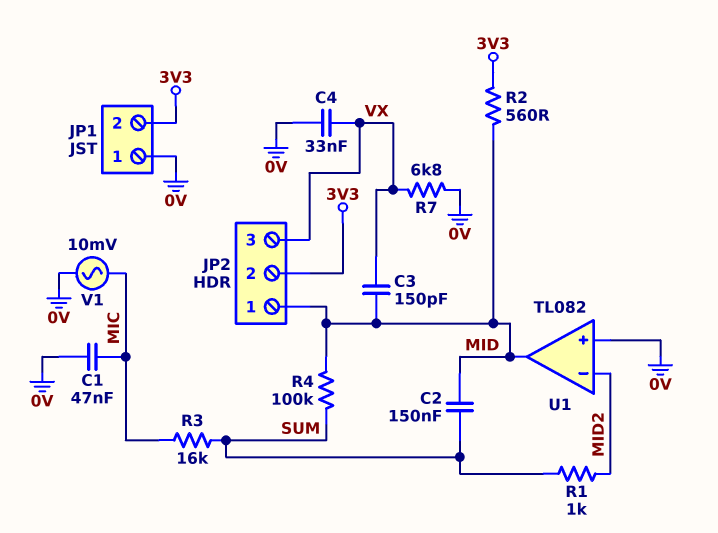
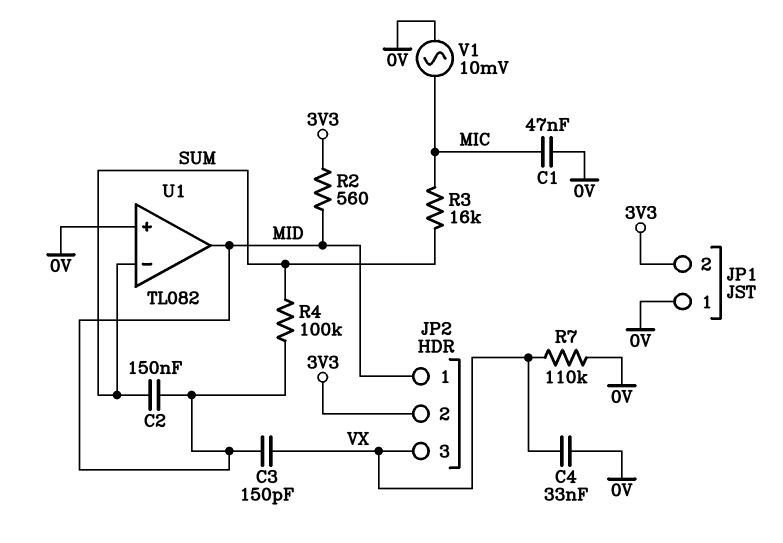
R1: 1k (MID2, SUM) -> none
R7: 6.8k (0V, VX) -> 110k (0V, VX)
U1 pin in-: MID2 -> SUM

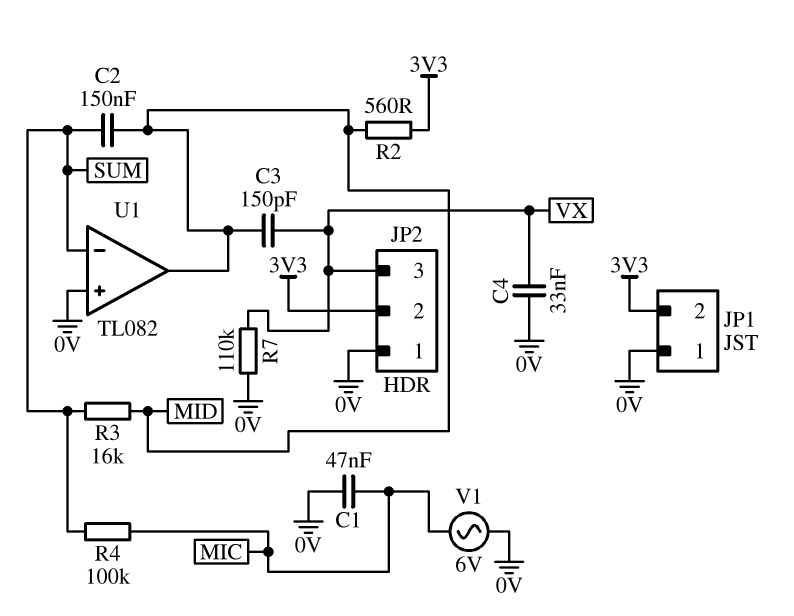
JP2 pin 1: MID -> 0V
R3: 16k (MIC, SUM) -> 16k (MID, SUM)
R4: 100k (MID, SUM) -> 100k (MIC, SUM)
V1: AC 10mV (0V, MIC) -> AC 6V (0V, MIC)

